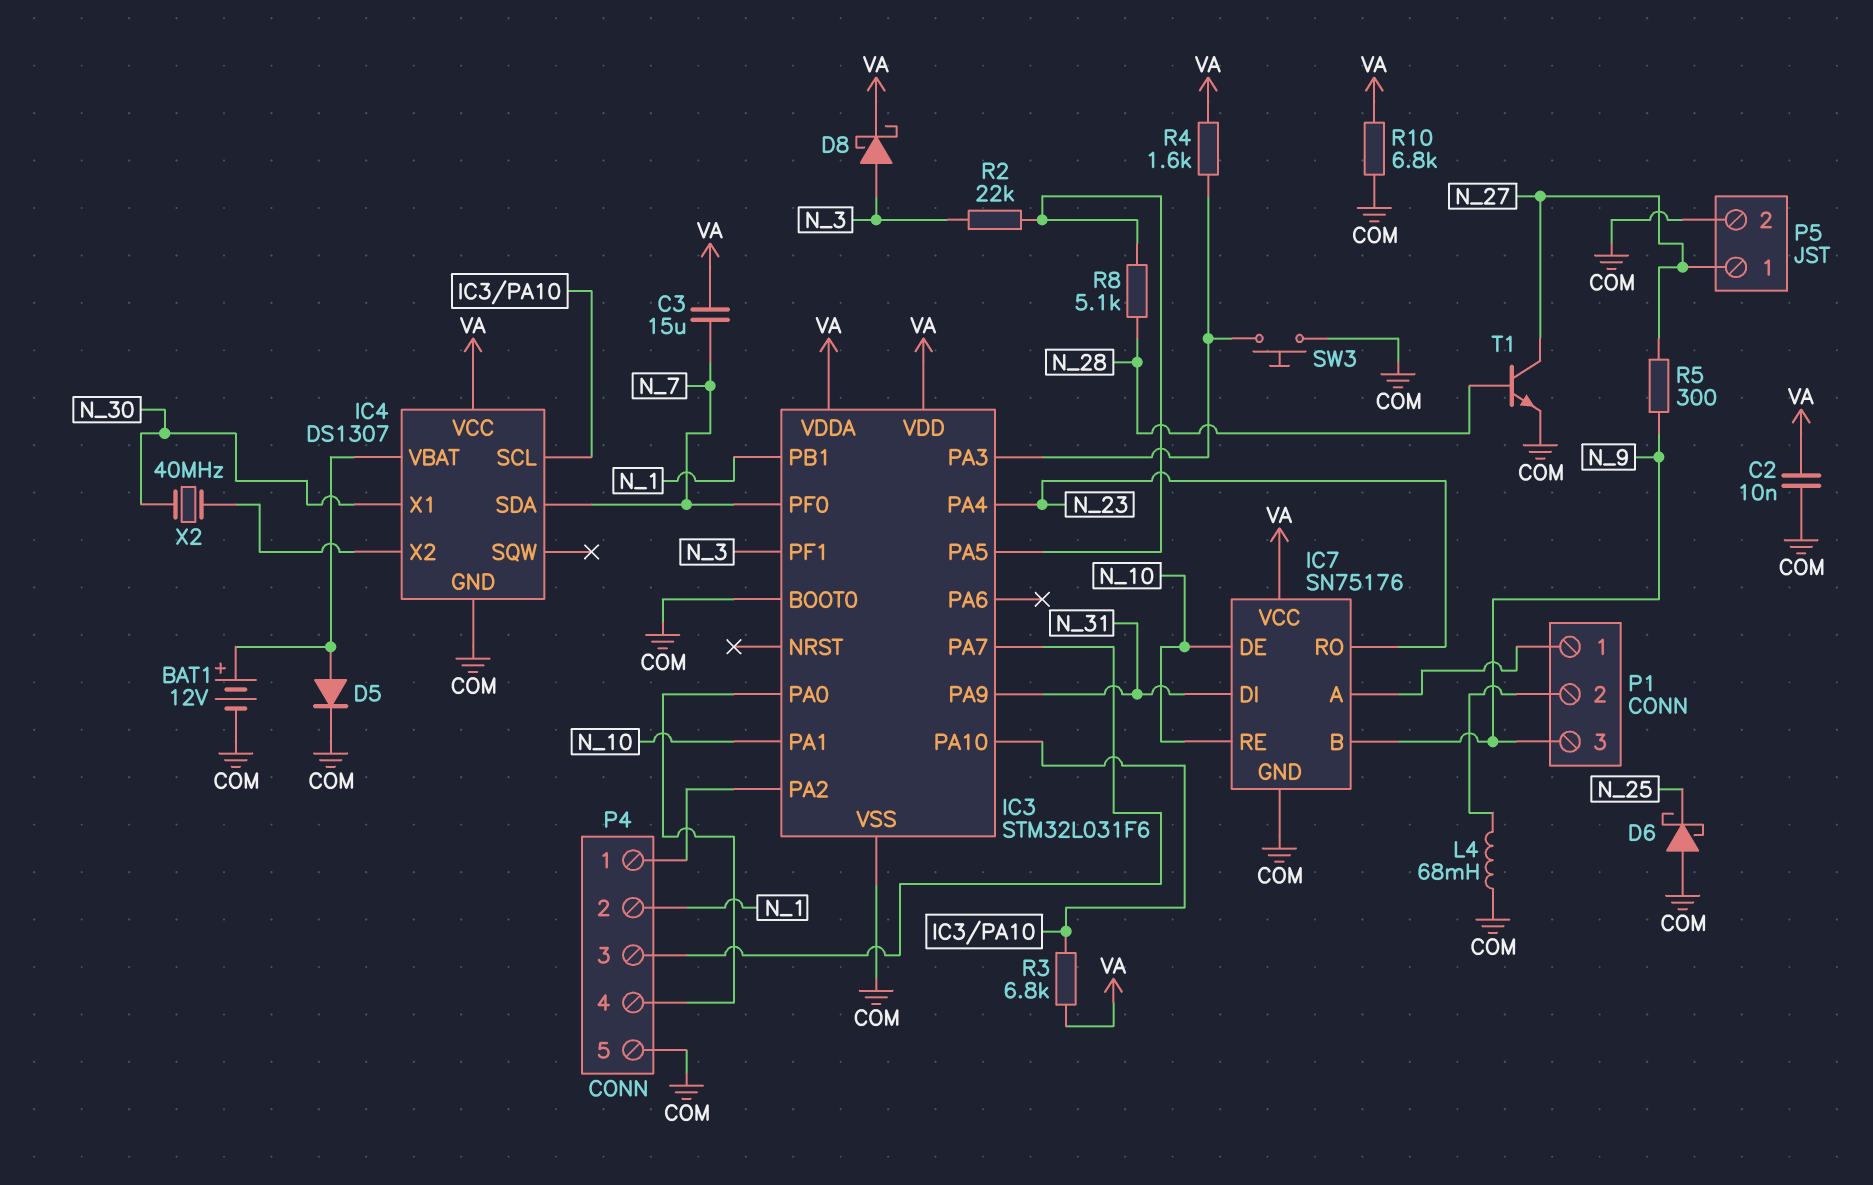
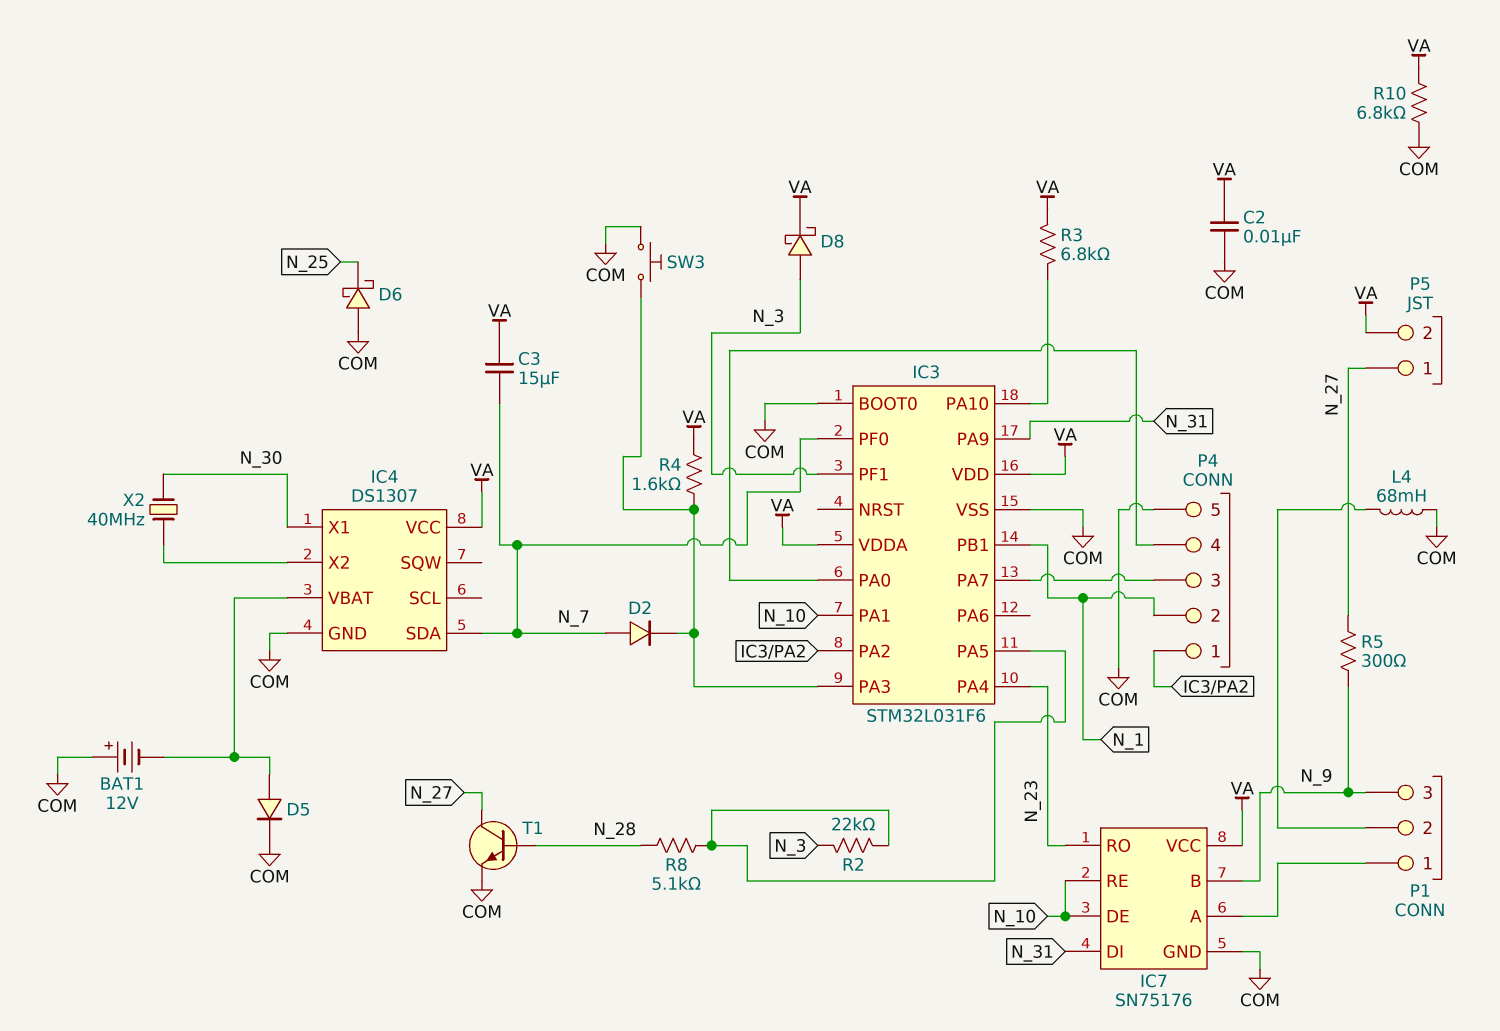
BAT1: 12V (plus IC4/VBAT, minus COM) -> 12V (plus COM, minus IC4/VBAT)
D2: none -> diode (A N_7, K IC3/PA3)
IC4 pin SCL: IC3/PA10 -> none
P5 pin 2: COM -> VA

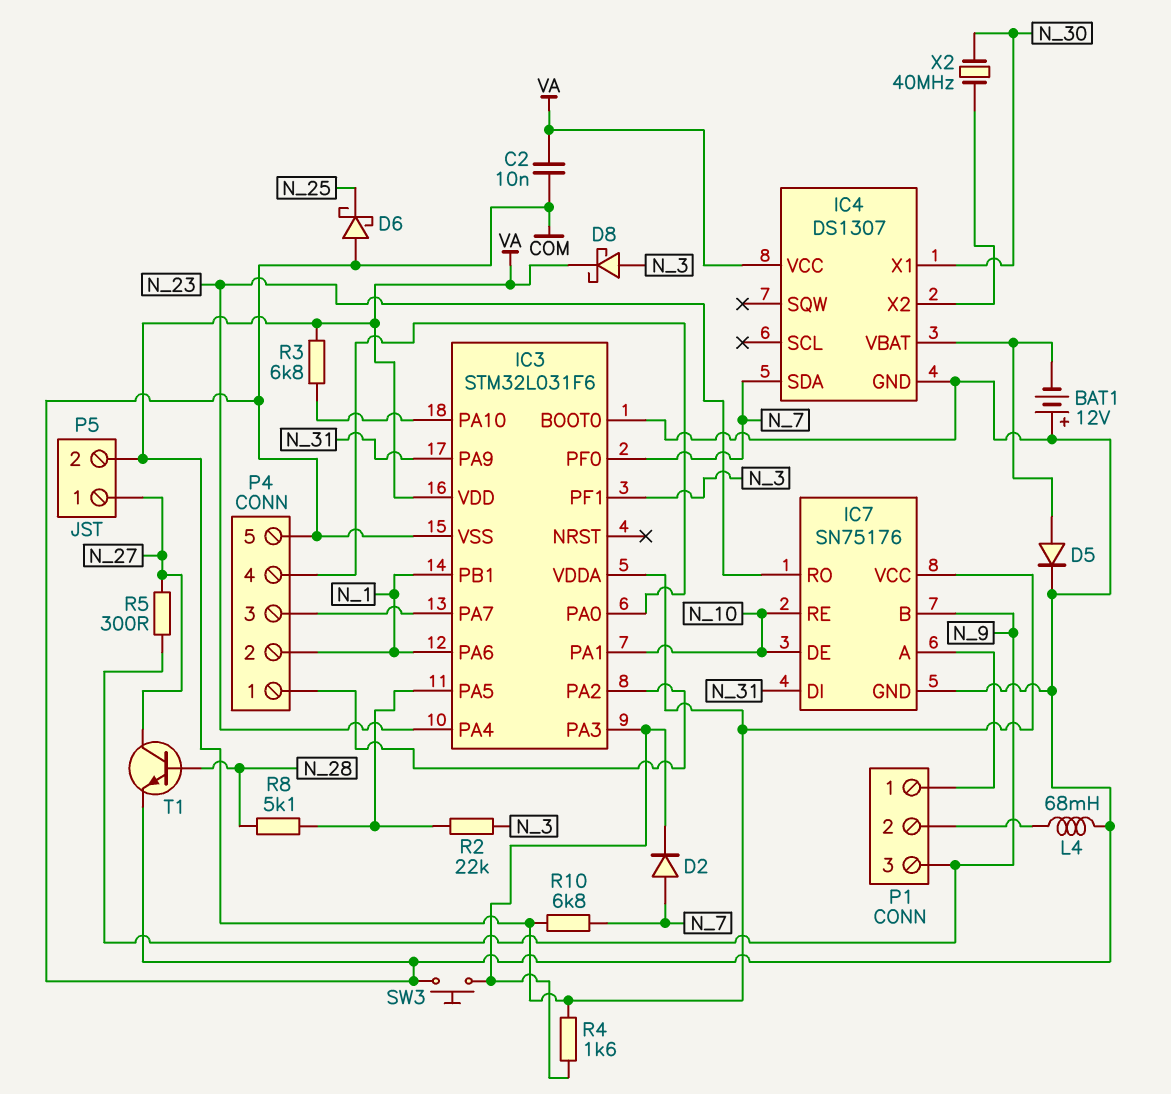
C3: 15uF (N_7, VA) -> none
IC3 pin PA6: none -> N_1
R10: 6.8k (COM, VA) -> 6.8k (N_7, VA)

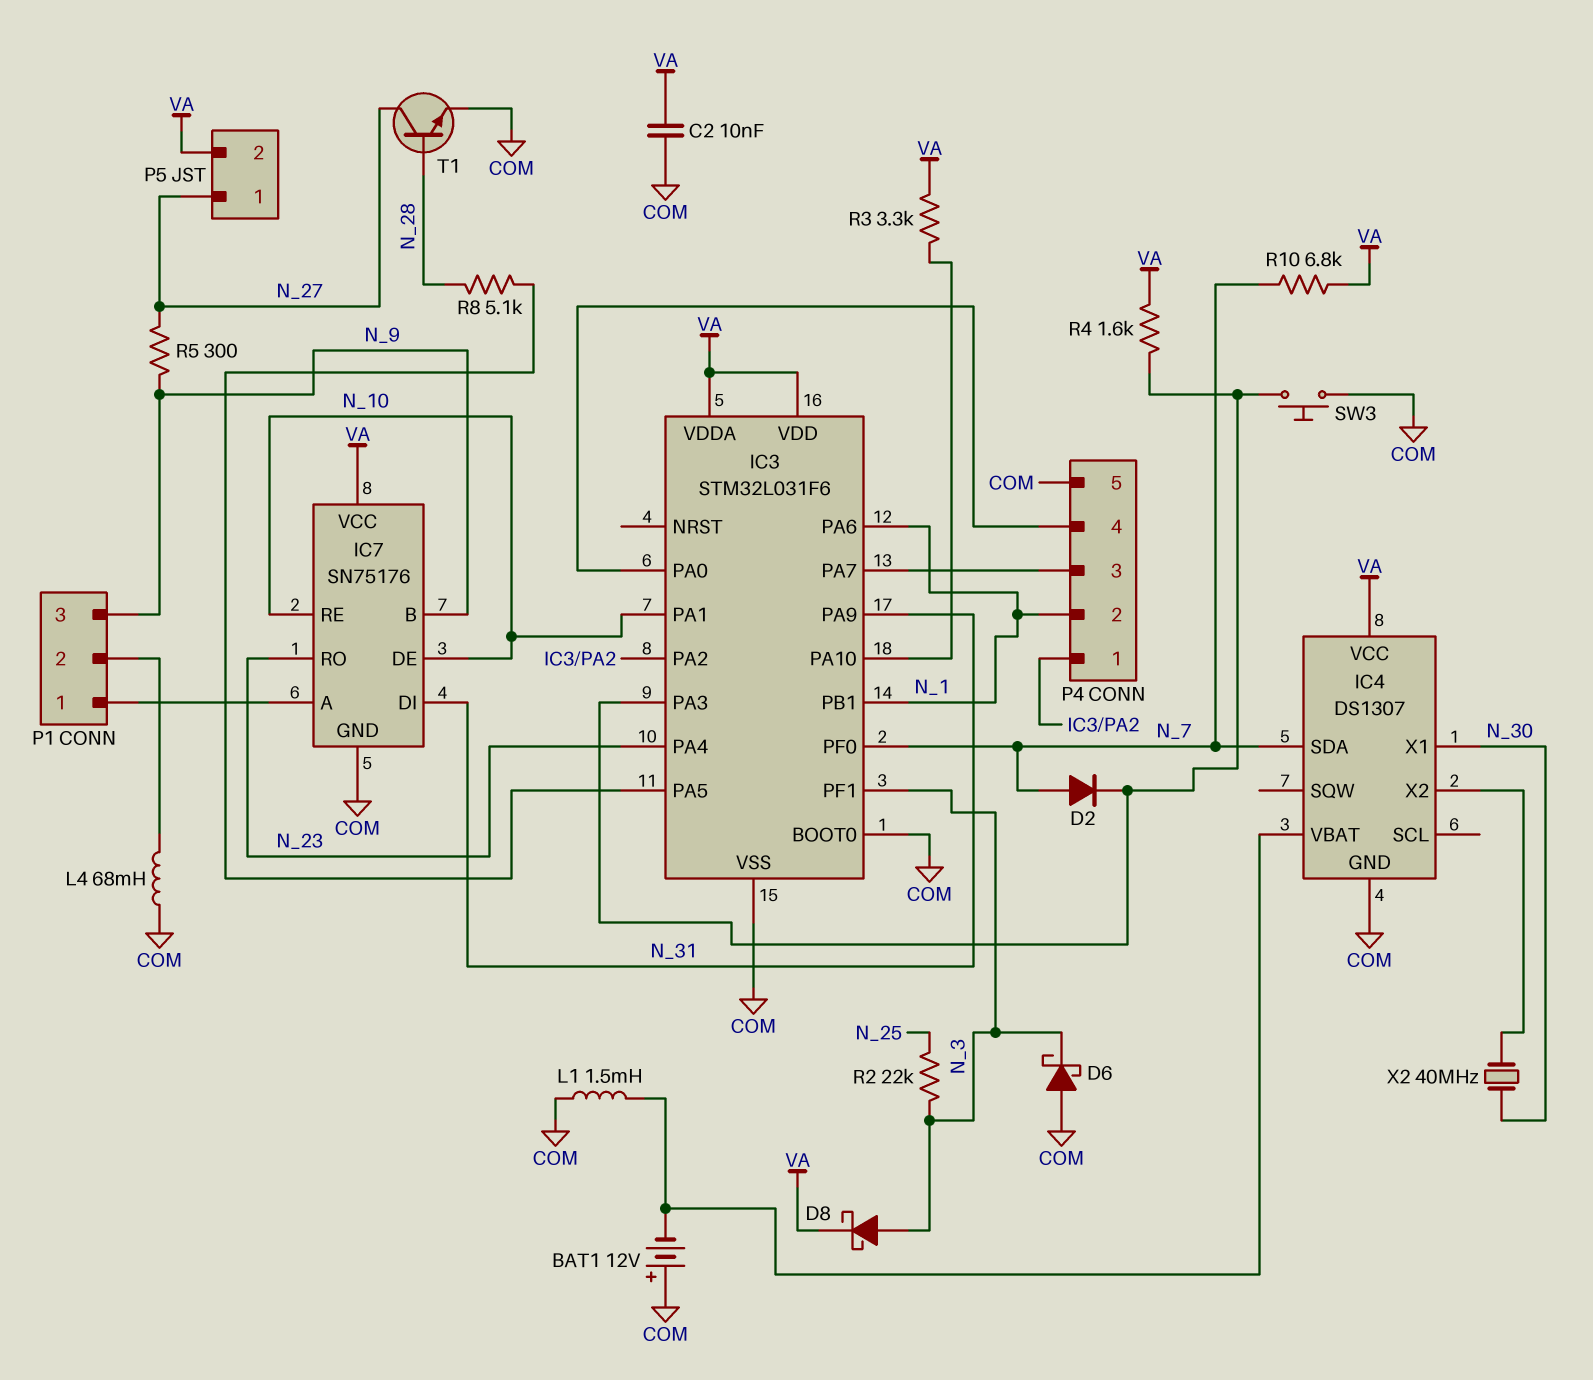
D5: diode (A IC4/VBAT, K COM) -> none
D6: schottky (A COM, K N_25) -> schottky (A COM, K N_3)
L1: none -> 1.5mH (COM, IC4/VBAT)
R2: 22k (IC3/PA5, N_3) -> 22k (N_3, N_25)
R3: 6.8k (IC3/PA10, VA) -> 3.3k (IC3/PA10, VA)

